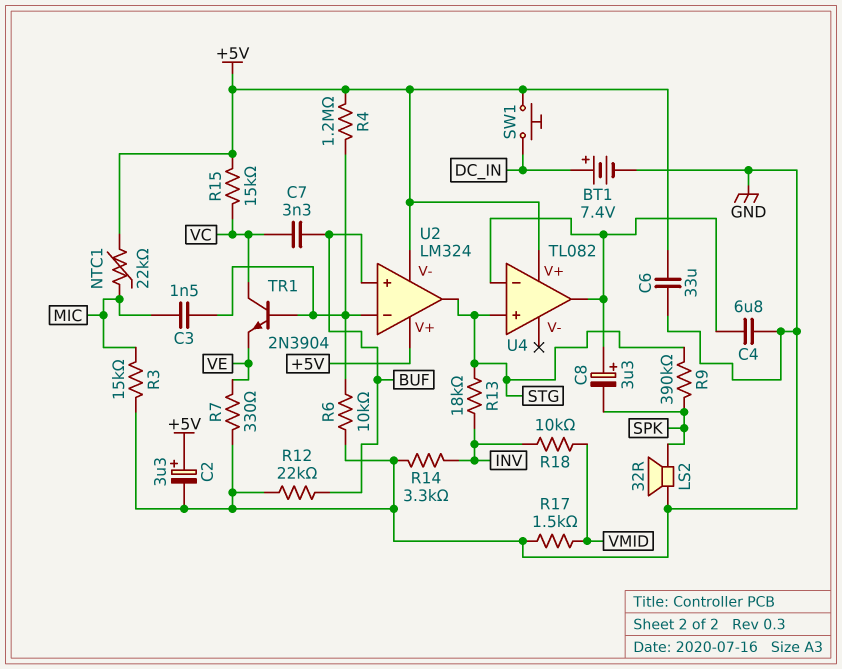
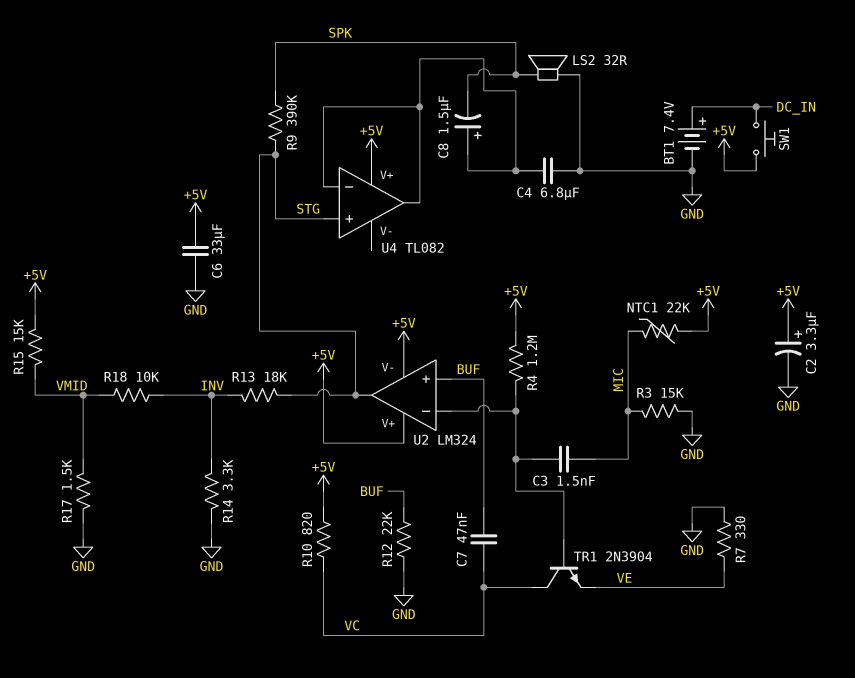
C7: 3.3nF (BUF, VC) -> 47nF (BUF, VC)
C8: 3.3uF (plus U4/in-, minus SPK) -> 1.5uF (plus U4/in-, minus SPK)
R6: 10k (GND, U2/in-) -> none
R10: none -> 820 (+5V, VC)
R15: 15k (+5V, VC) -> 15k (+5V, VMID)

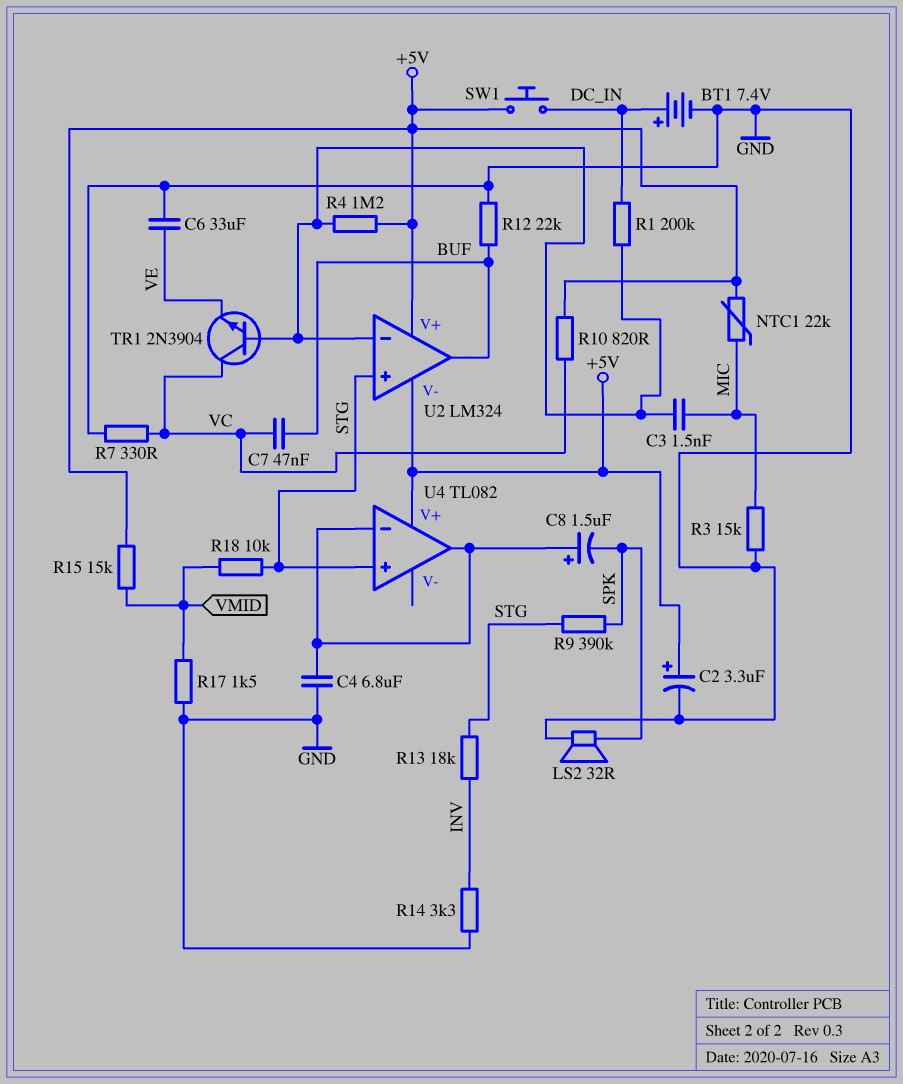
C6: 33uF (+5V, GND) -> 33uF (GND, VE)
R1: none -> 200k (DC_IN, U2/in-)
R7: 330 (GND, VE) -> 330 (GND, VC)
R18: 10k (INV, VMID) -> 10k (STG, VMID)
U2 pin in+: BUF -> STG
U2 pin out: STG -> BUF

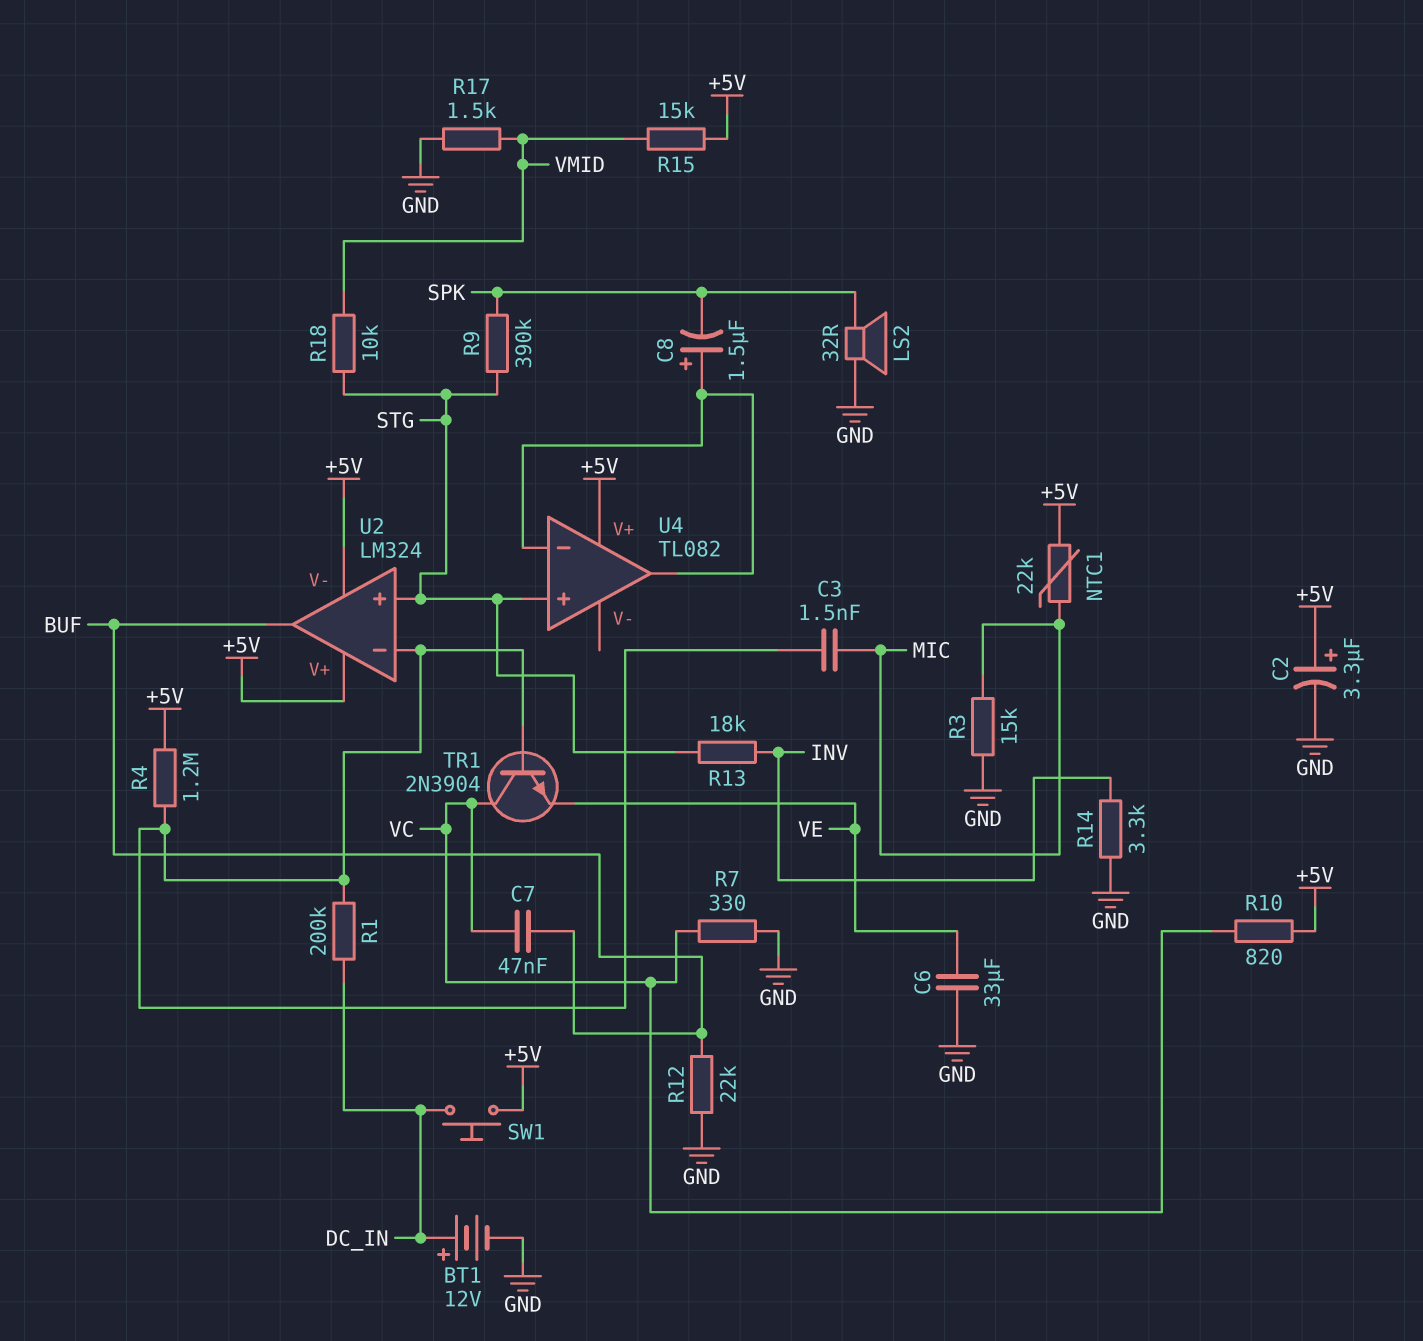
BT1: 7.4V (plus DC_IN, minus GND) -> 12V (plus DC_IN, minus GND)
C4: 6.8uF (GND, U4/in-) -> none

